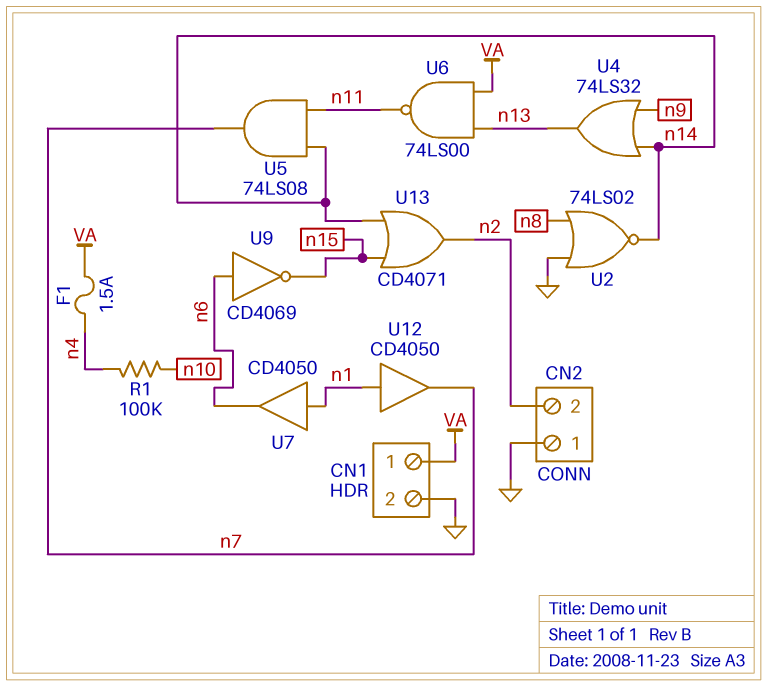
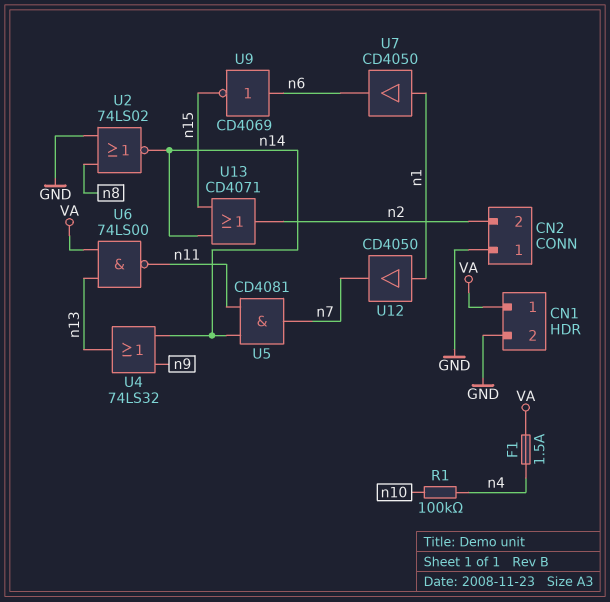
U5: AND 74LS08 (in n11, in n14, out n7) -> AND CD4081 (in n11, in n14, out n7)

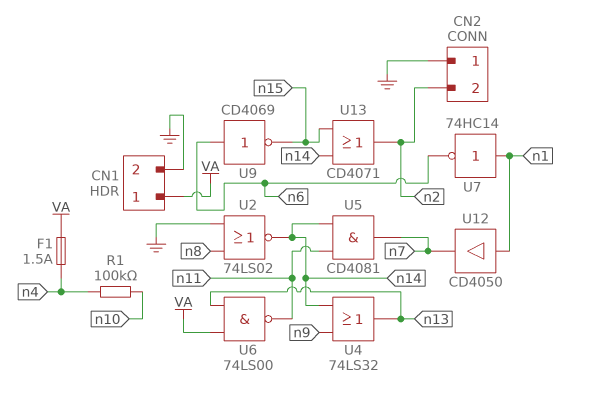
U7: buffer CD4050 (in n1, out n6) -> NOT 74HC14 (in n1, out n6)

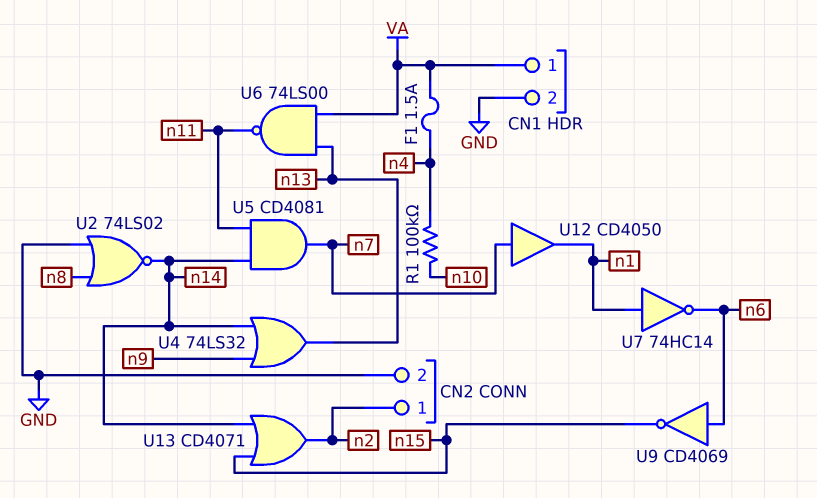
CN2 pin 1: GND -> n2
CN2 pin 2: n2 -> GND
U12: buffer CD4050 (in n1, out n7) -> buffer CD4050 (in n7, out n1)

